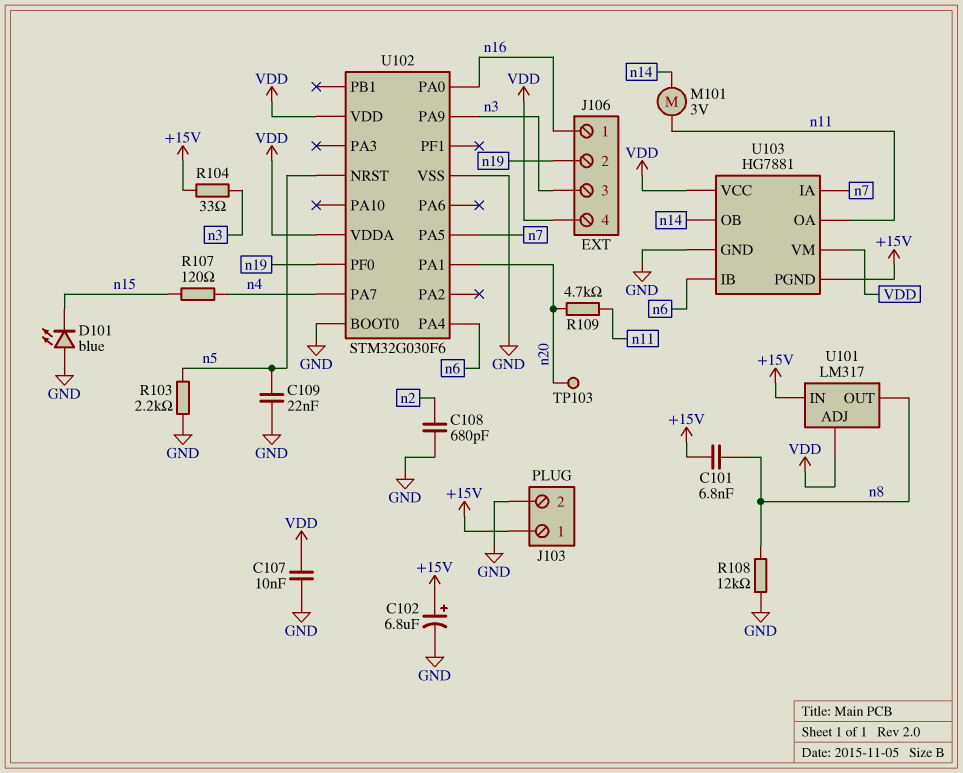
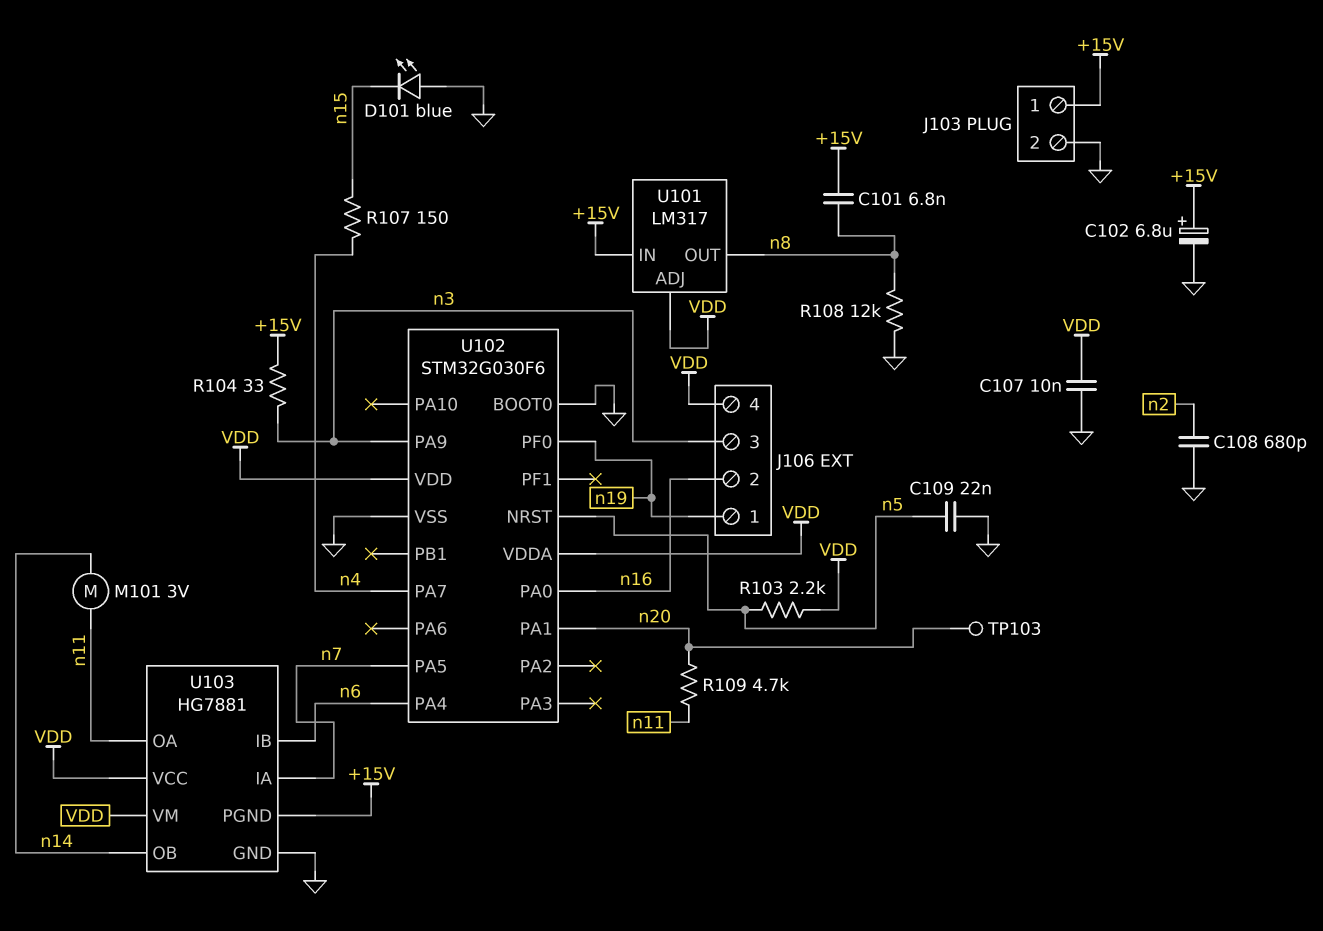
J106 pin 1: n16 -> n19
J106 pin 2: n19 -> n16
R103: 2.2k (GND, n5) -> 2.2k (VDD, n5)
R107: 120 (n4, n15) -> 150 (n4, n15)

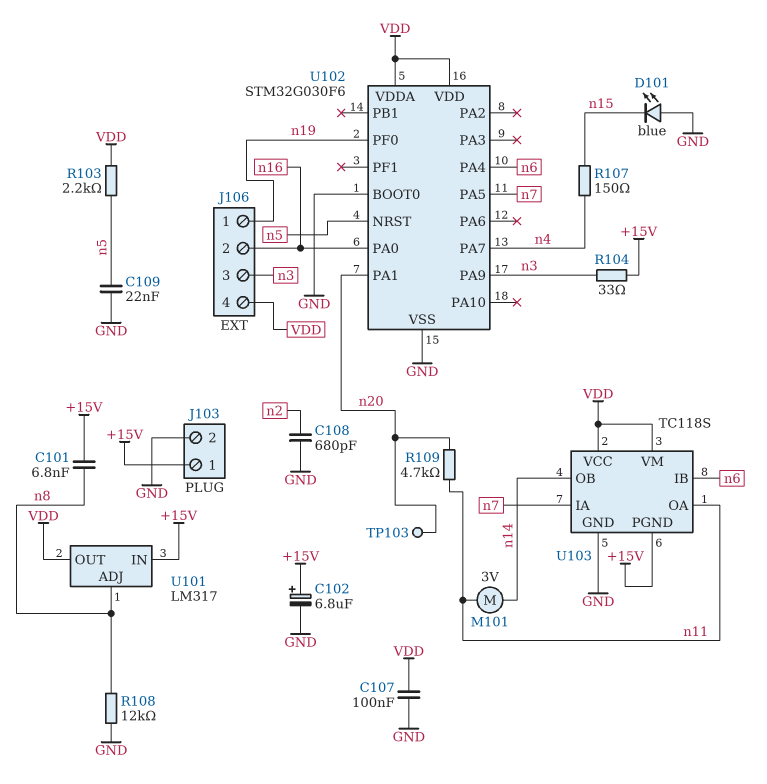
C107: 10nF (GND, VDD) -> 100nF (GND, VDD)
U101 pin ADJ: VDD -> n8
U101 pin OUT: n8 -> VDD
U103: HG7881 -> TC118S

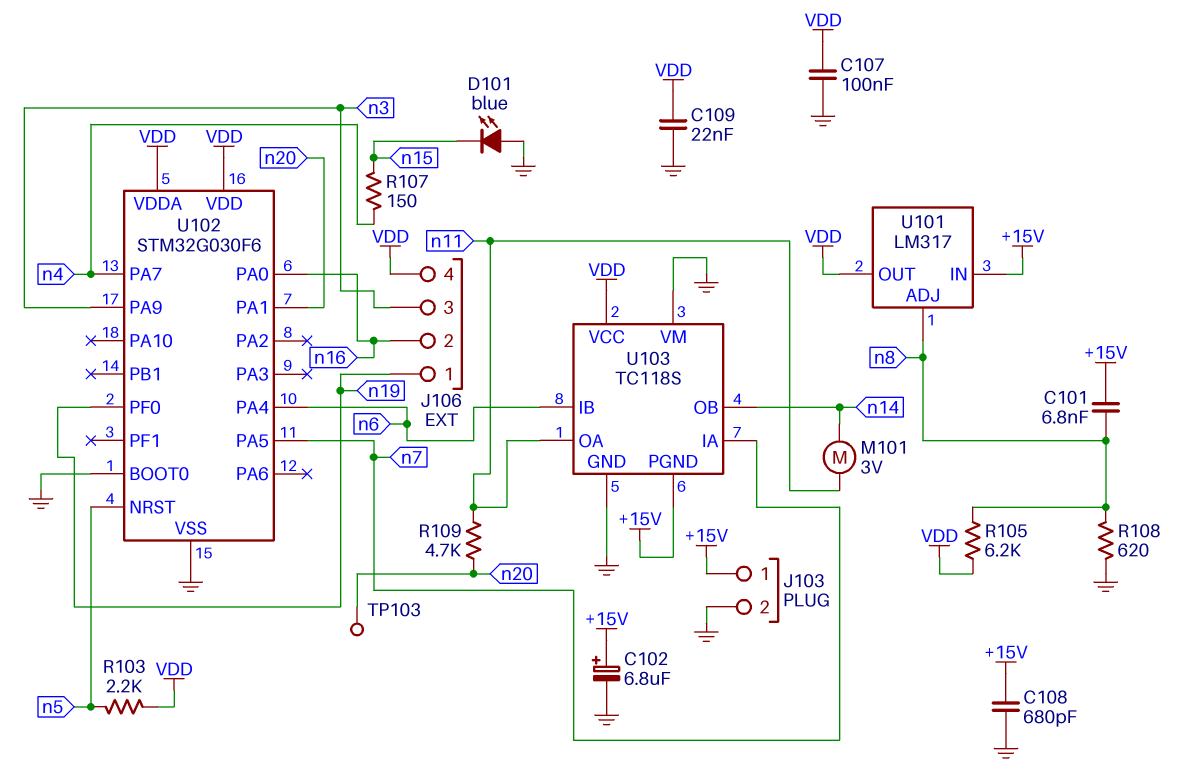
C108: 680pF (GND, n2) -> 680pF (+15V, GND)
C109: 22nF (GND, n5) -> 22nF (GND, VDD)
R104: 33 (+15V, n3) -> none
R105: none -> 6.2k (VDD, n8)
R108: 12k (GND, n8) -> 620 (GND, n8)
U103 pin VM: VDD -> GND

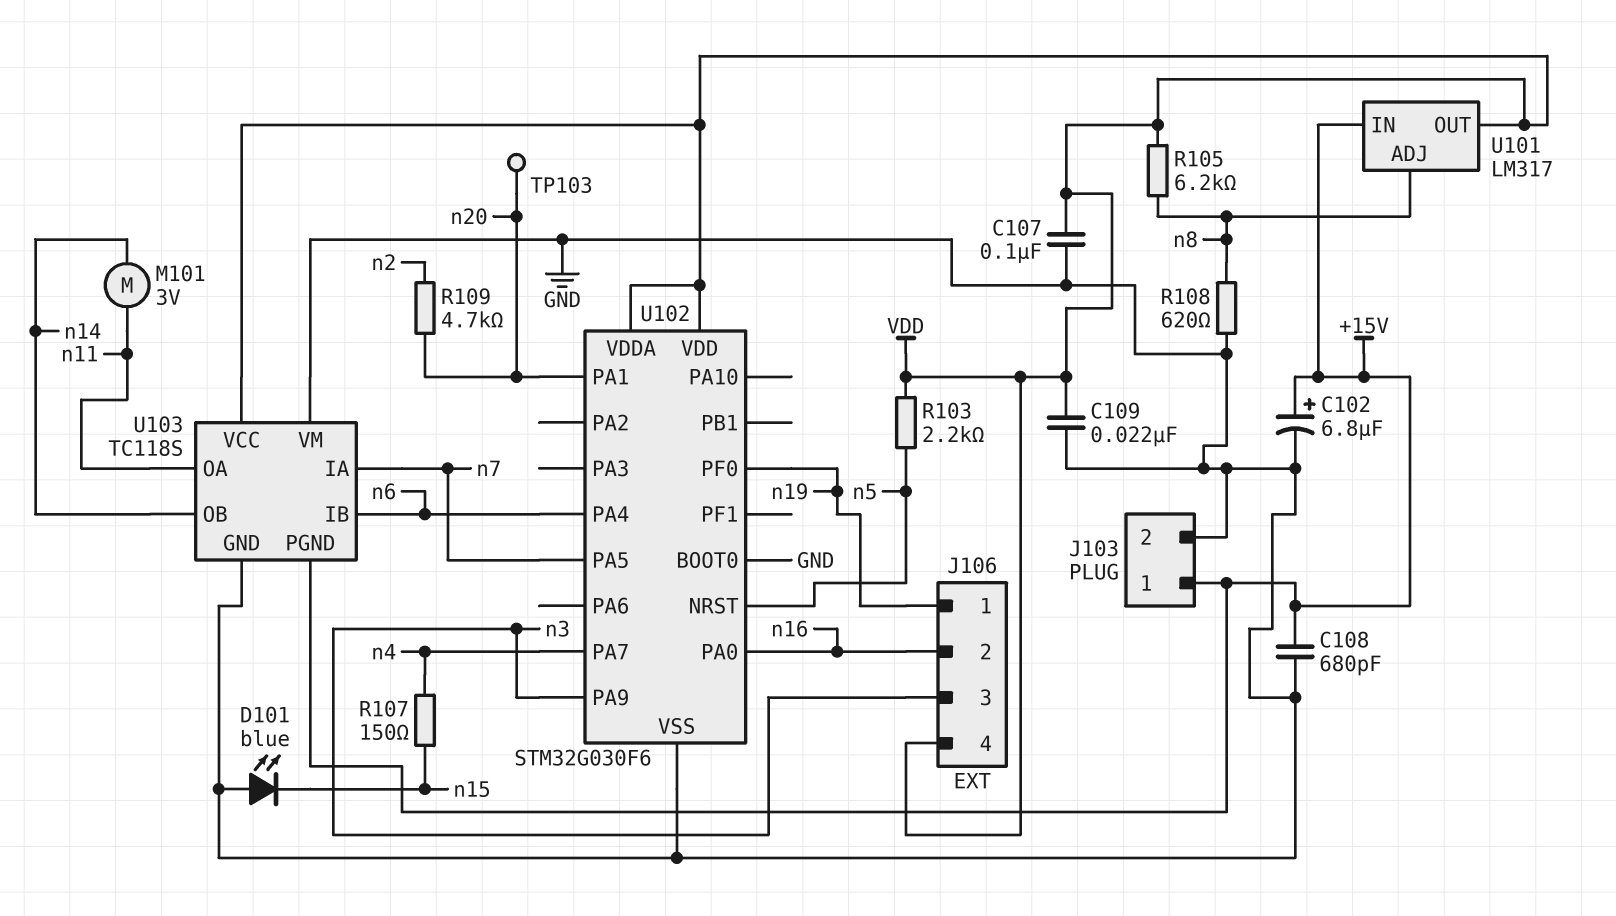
C101: 6.8nF (+15V, n8) -> none
R109: 4.7k (n11, n20) -> 4.7k (n2, n20)

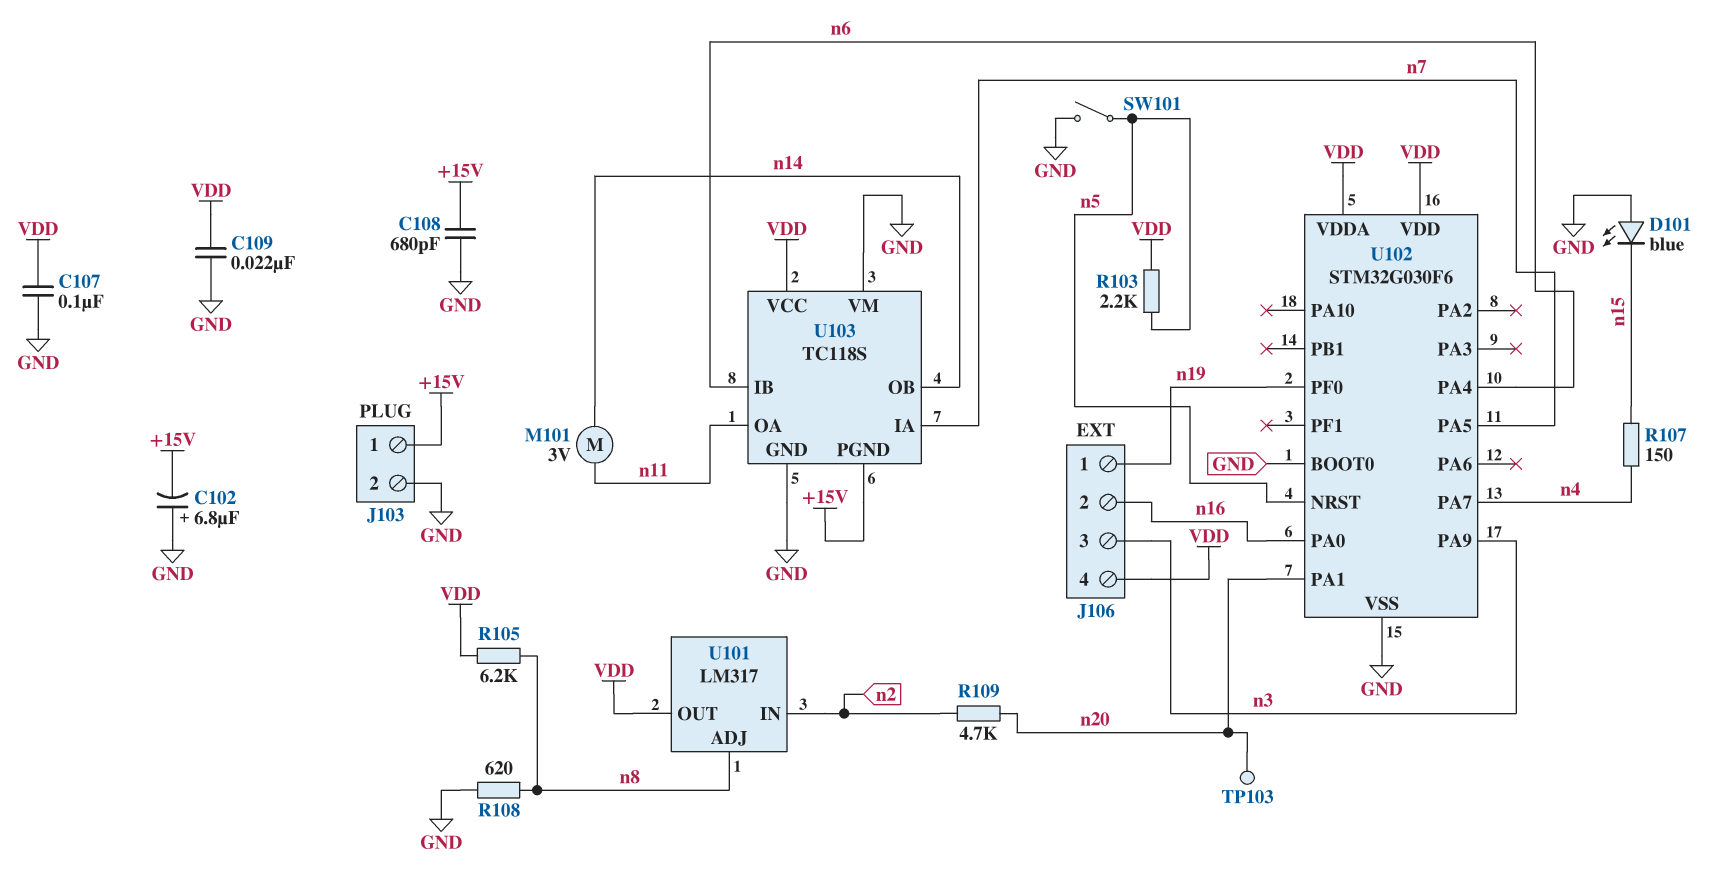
C102: 6.8uF (plus +15V, minus GND) -> 6.8uF (plus GND, minus +15V)
SW101: none -> switch (GND, n5)
U101 pin IN: +15V -> n2

